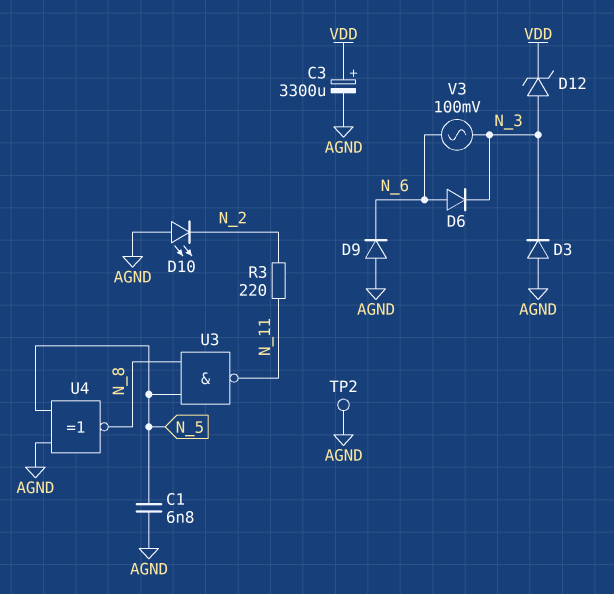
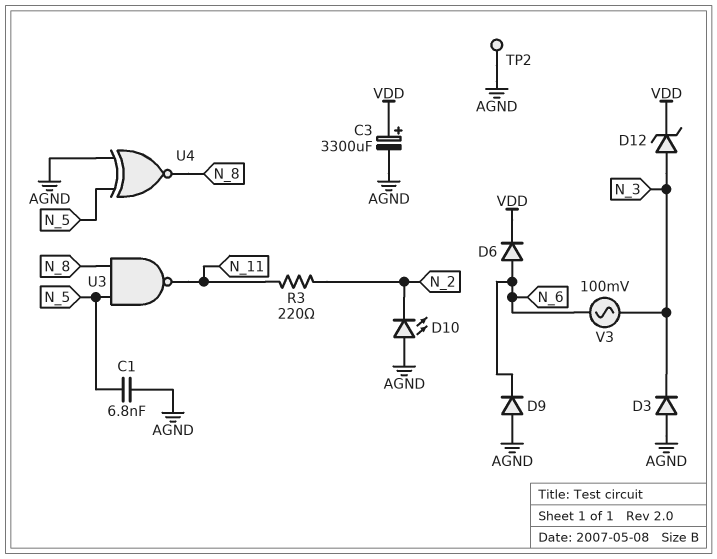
D6: diode (A N_6, K N_3) -> diode (A N_6, K VDD)

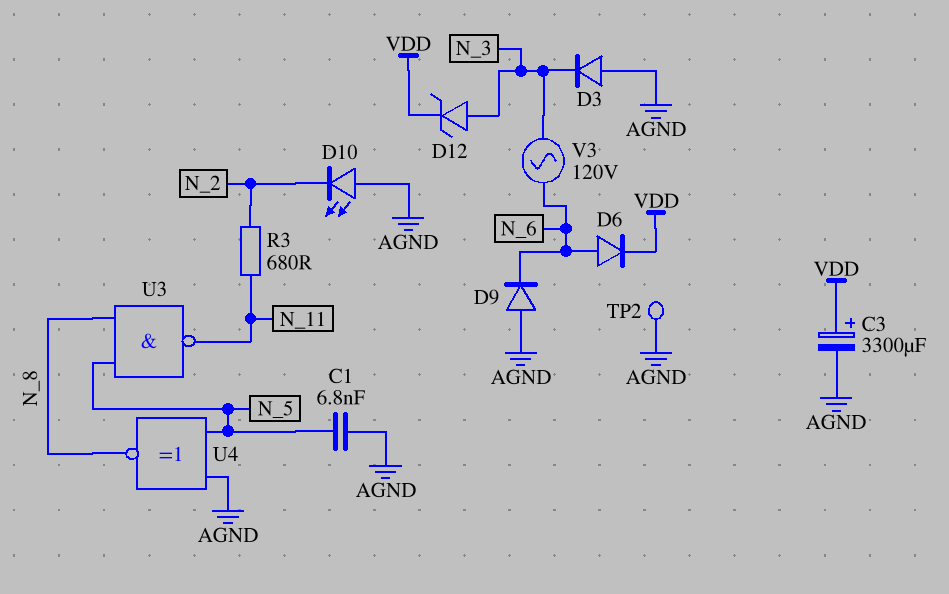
R3: 220 (N_2, N_11) -> 680 (N_2, N_11)
V3: AC 100mV (N_3, N_6) -> AC 120V (N_3, N_6)

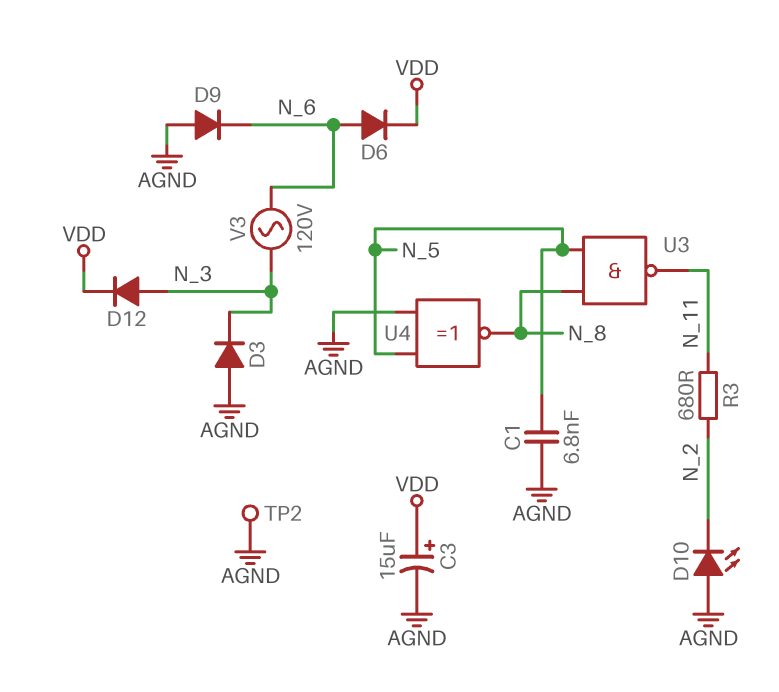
C3: 3300uF (plus VDD, minus AGND) -> 15uF (plus VDD, minus AGND)
D12: zener (A N_3, K VDD) -> diode (A N_3, K VDD)

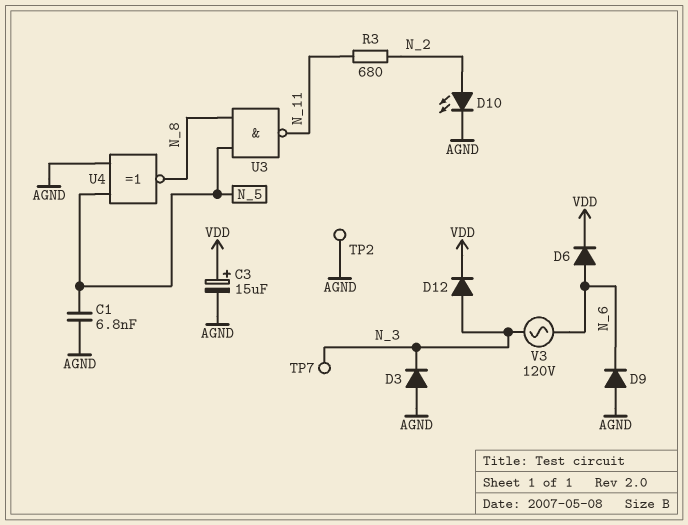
D10: LED (A AGND, K N_2) -> LED (A N_2, K AGND)
TP7: none -> test point (N_3)

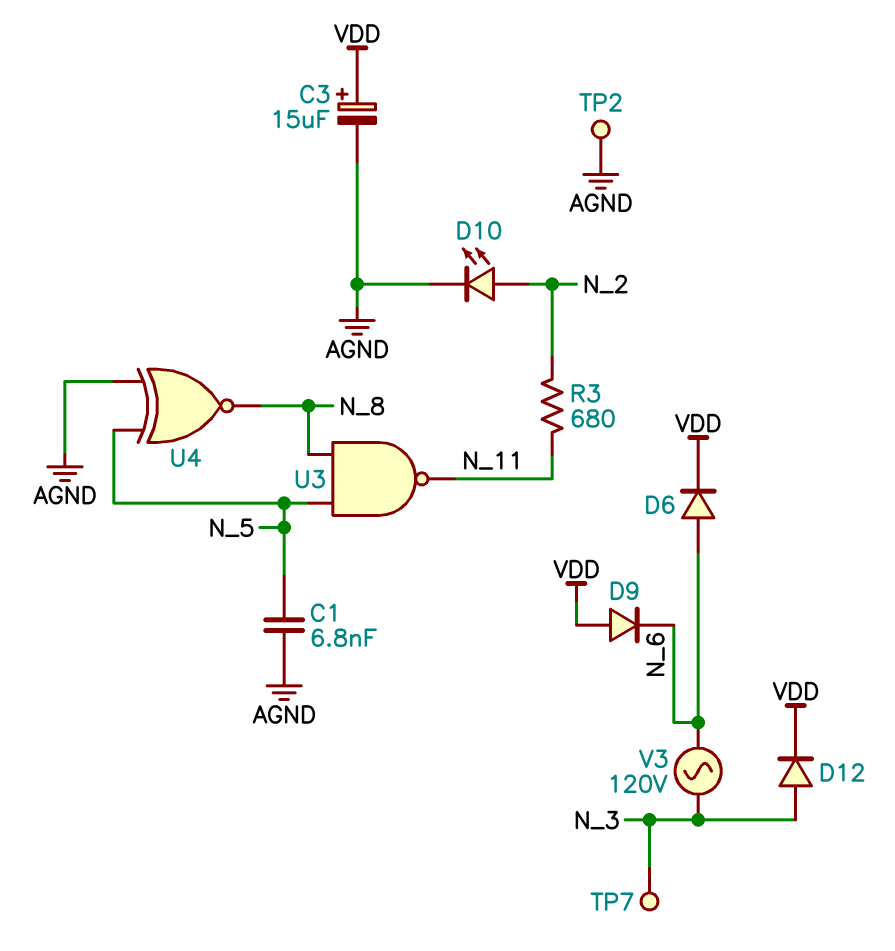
D3: diode (A AGND, K N_3) -> none
D9: diode (A AGND, K N_6) -> diode (A VDD, K N_6)

